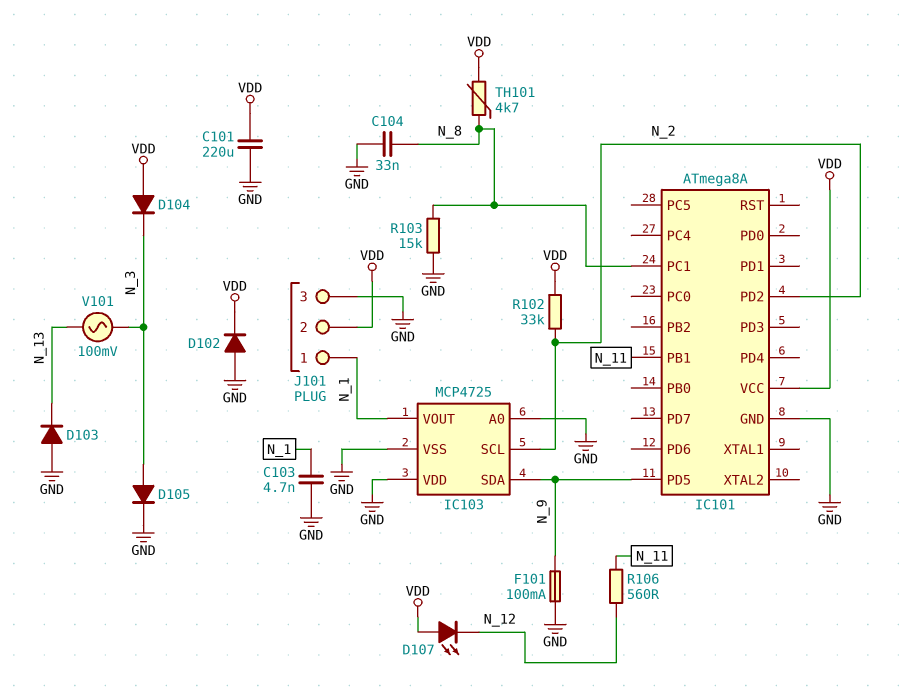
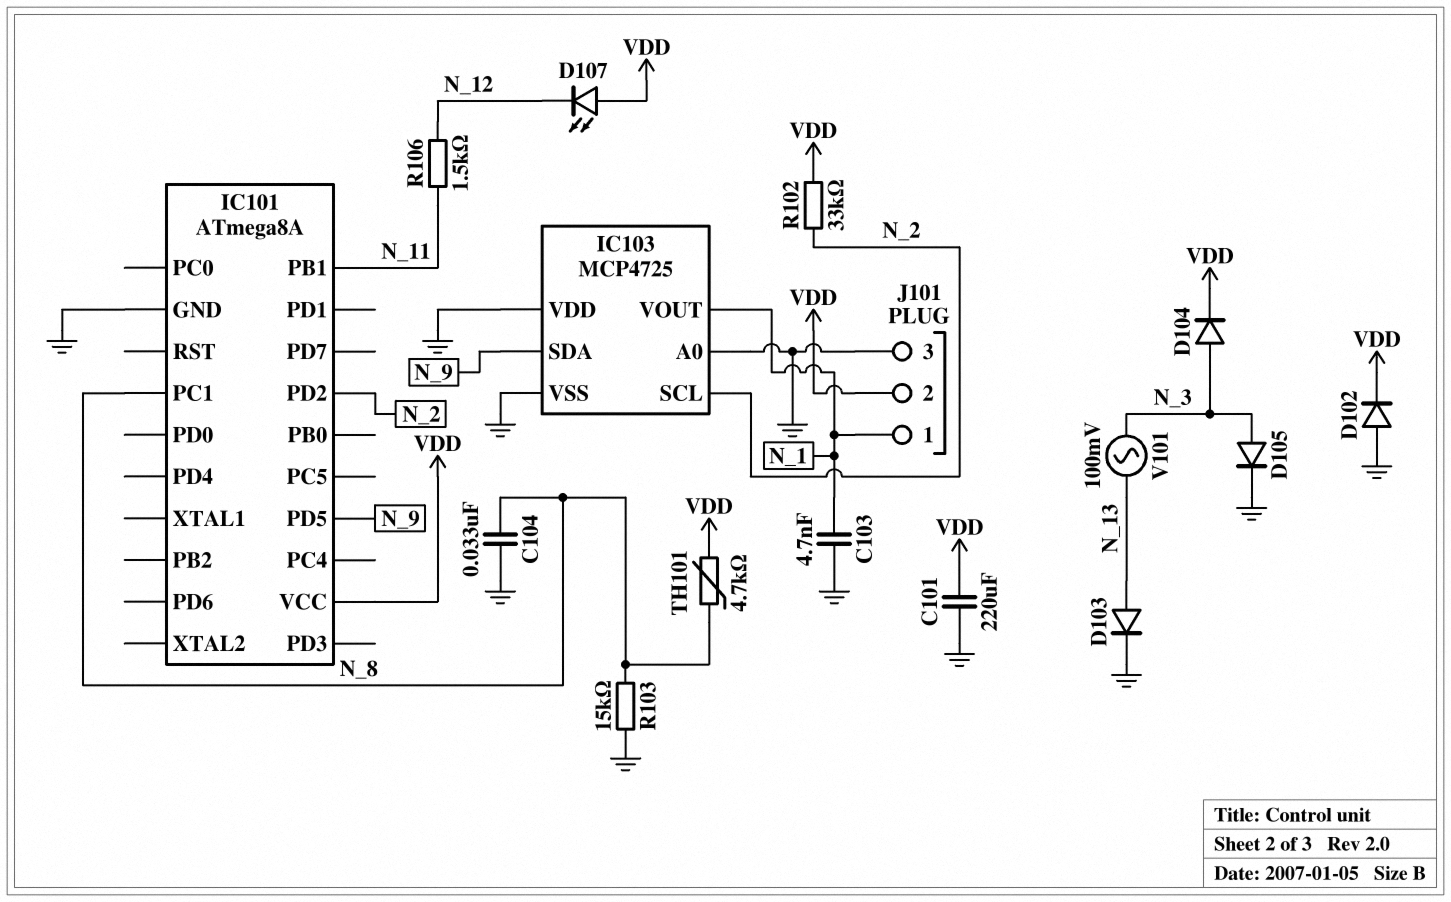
D103: diode (A GND, K N_13) -> diode (A N_13, K GND)
D104: diode (A VDD, K N_3) -> diode (A N_3, K VDD)
F101: 100mA (GND, N_9) -> none
R106: 560 (N_11, N_12) -> 1.5k (N_11, N_12)

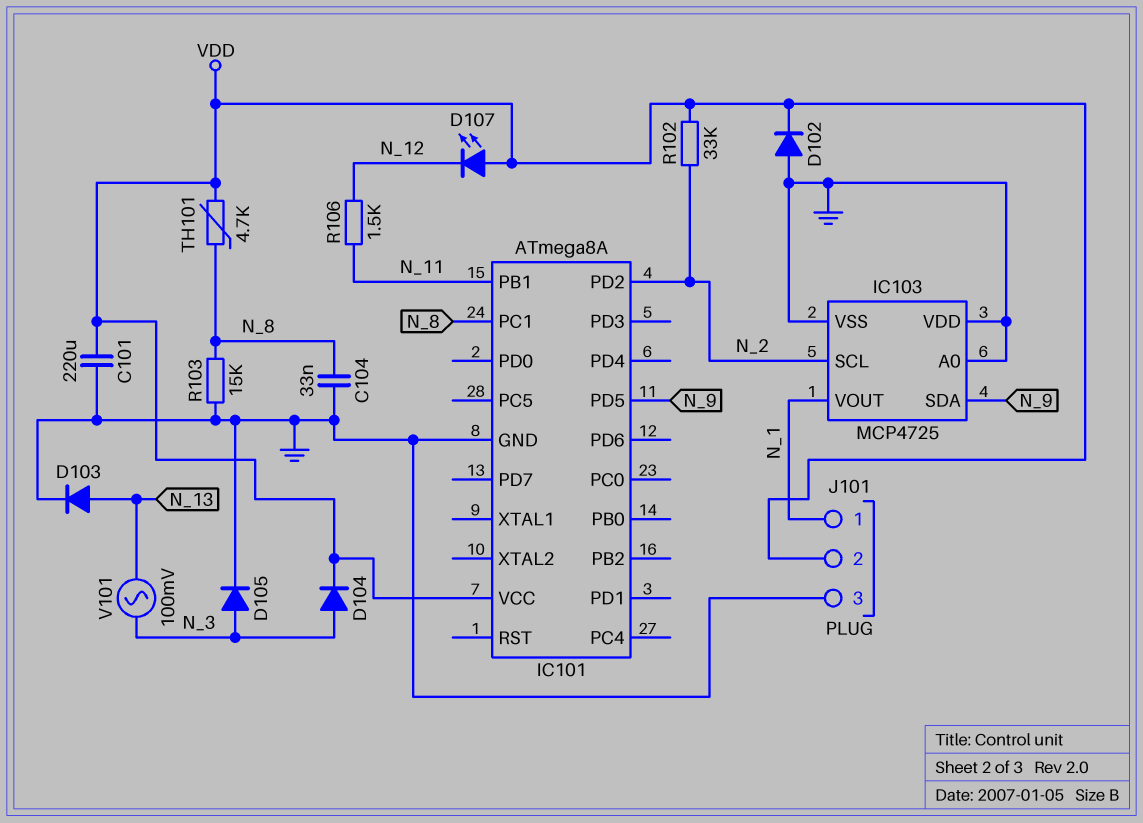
C103: 4.7nF (GND, N_1) -> none

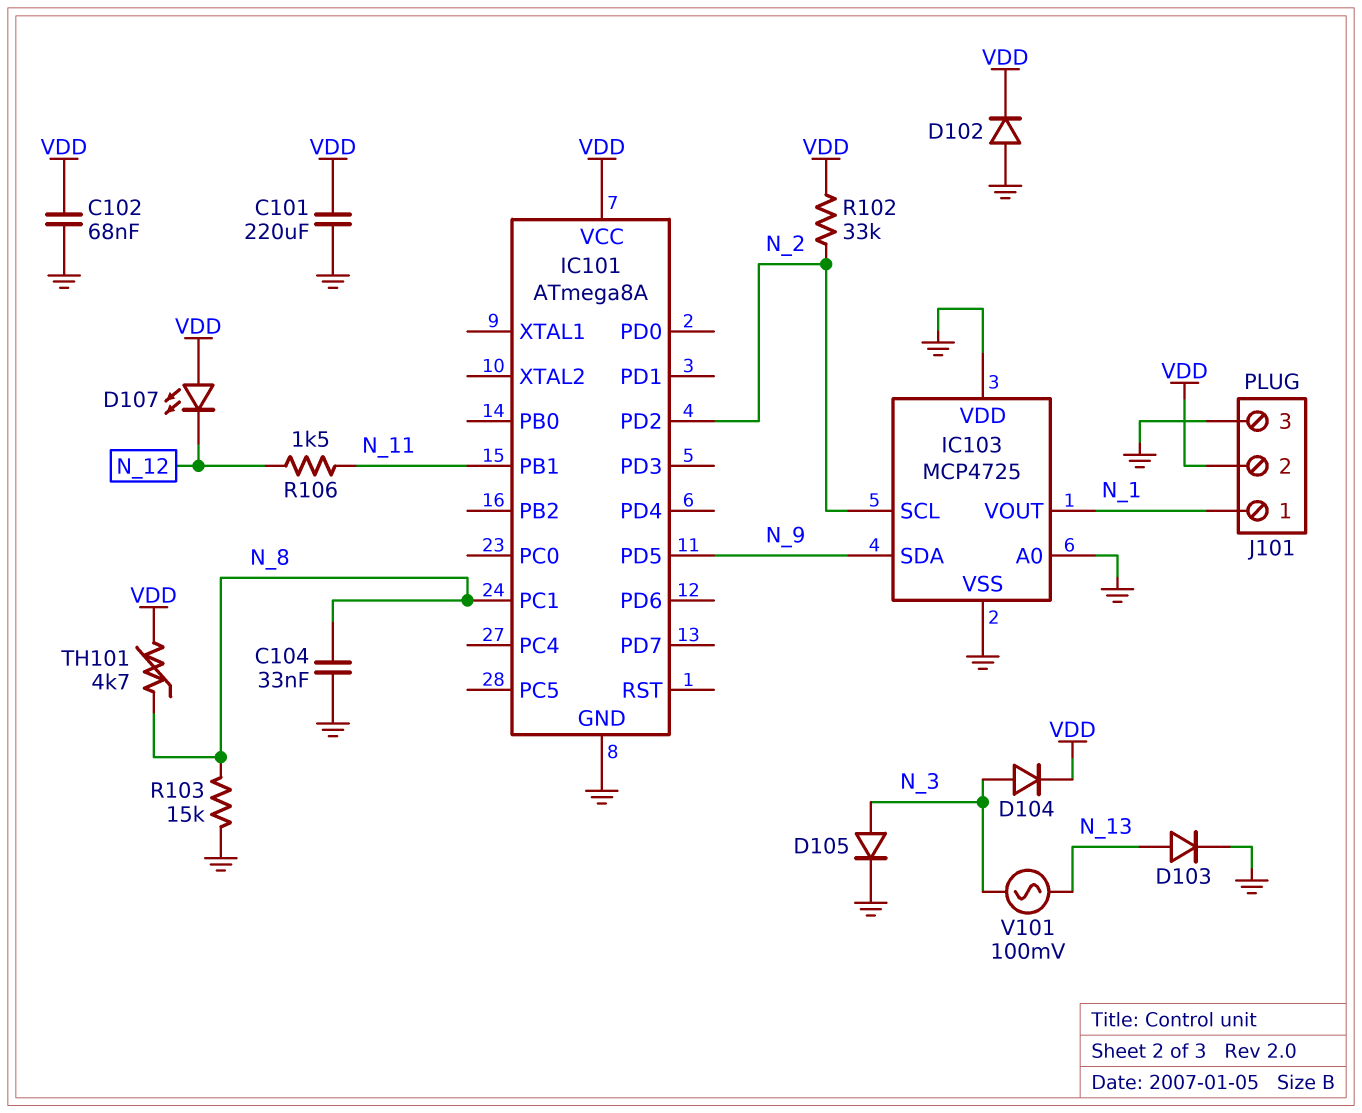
C102: none -> 68nF (GND, VDD)

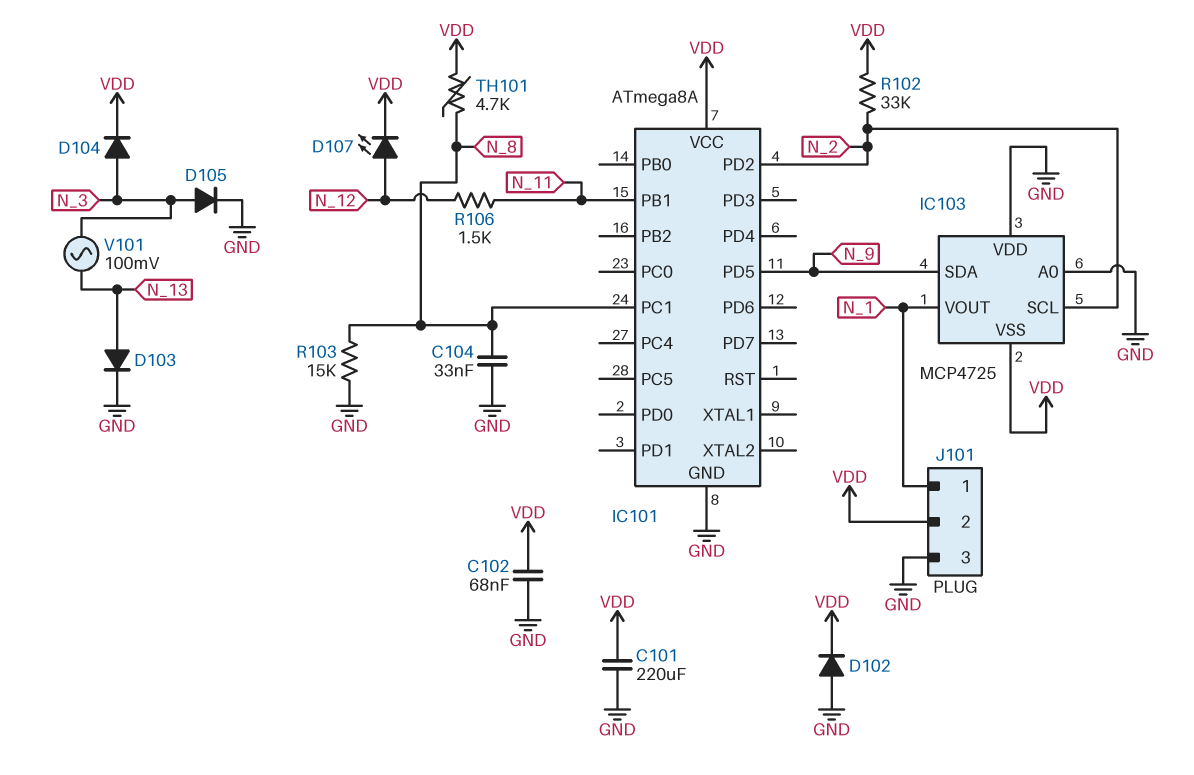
D107: LED (A VDD, K N_12) -> LED (A N_12, K VDD)
IC103 pin VSS: GND -> VDD

